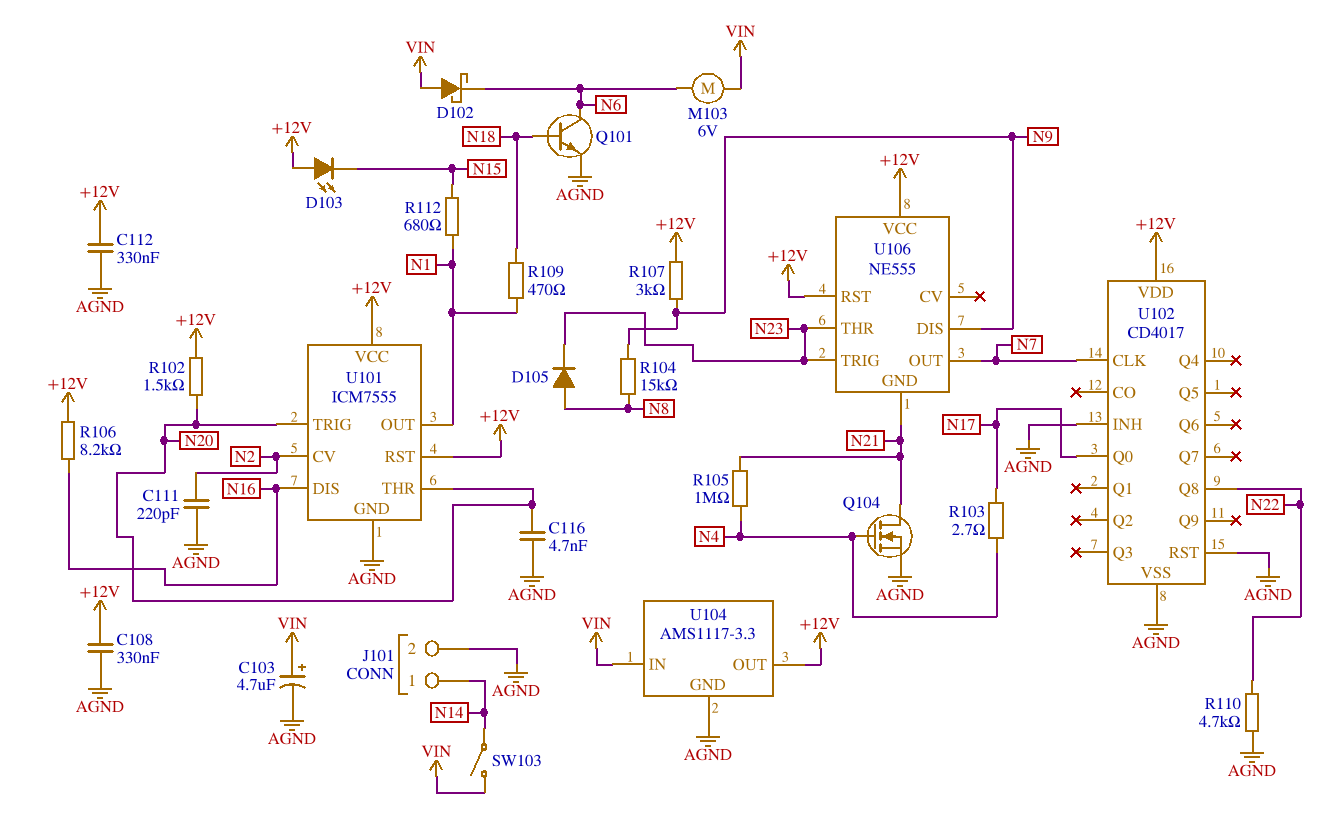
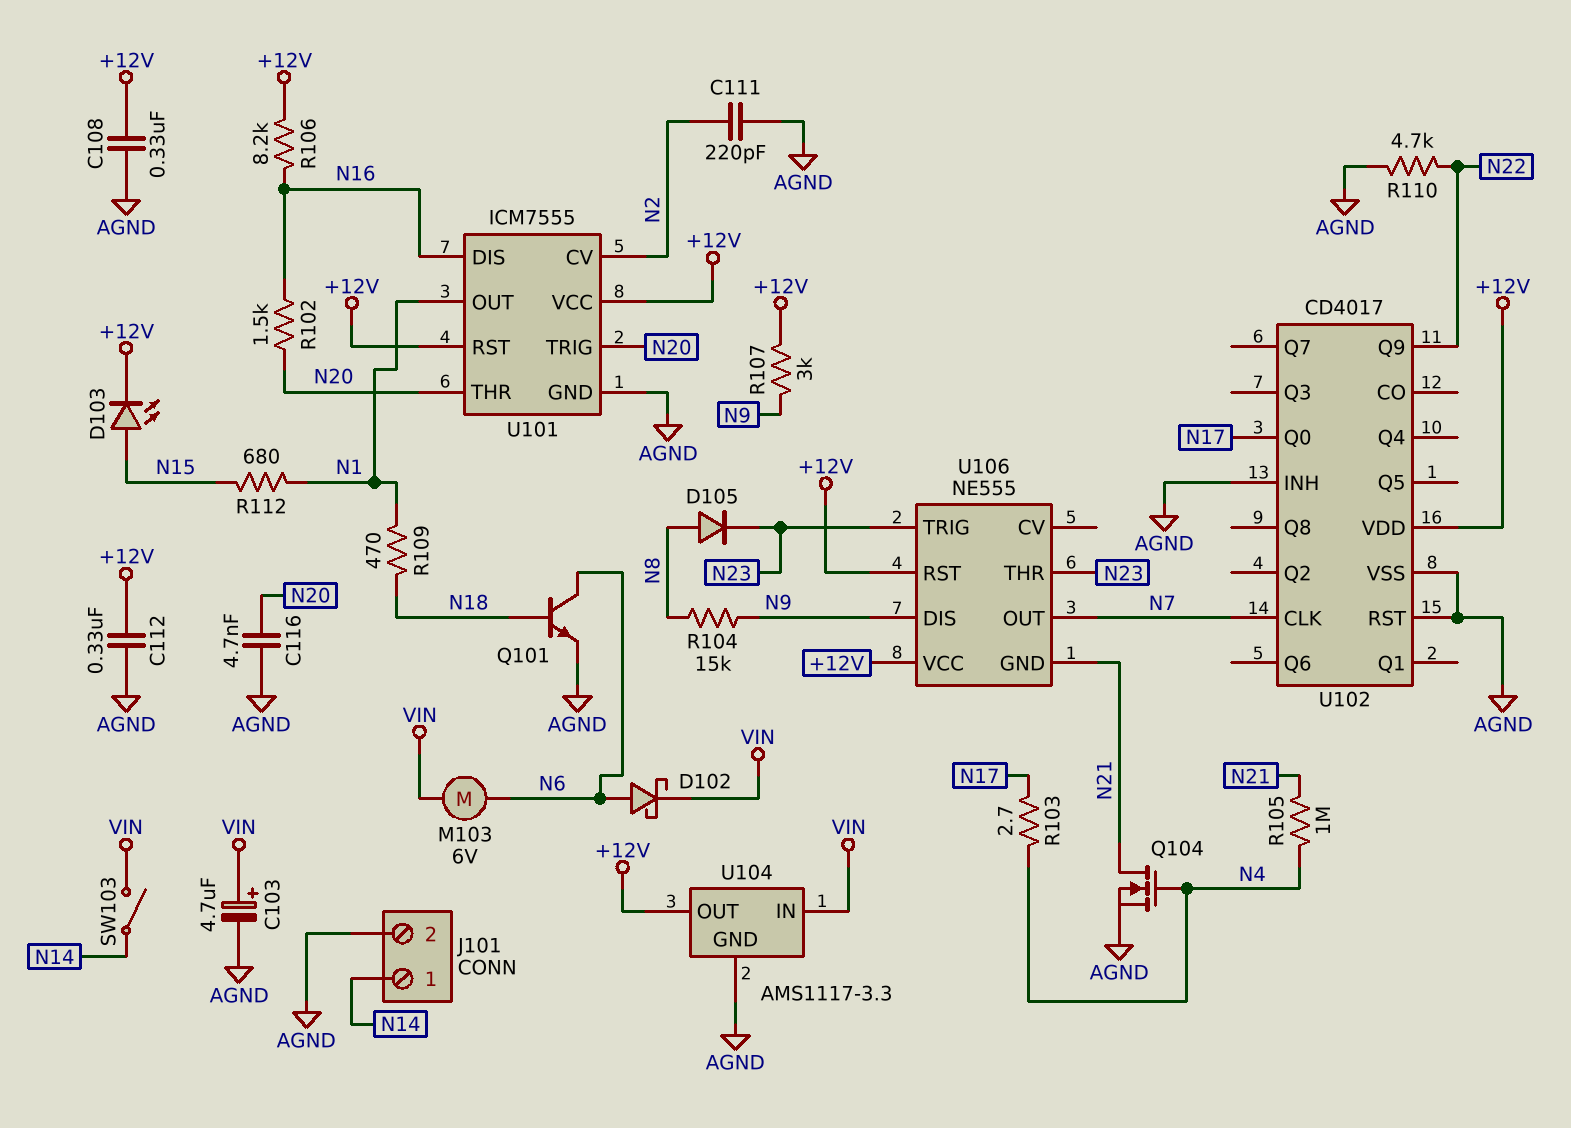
D102: schottky (A VIN, K N6) -> schottky (A N6, K VIN)
D103: LED (A +12V, K N15) -> LED (A N15, K +12V)
R102: 1.5k (+12V, N20) -> 1.5k (N16, N20)
U102 pin Q8: N22 -> none
U102 pin Q9: none -> N22

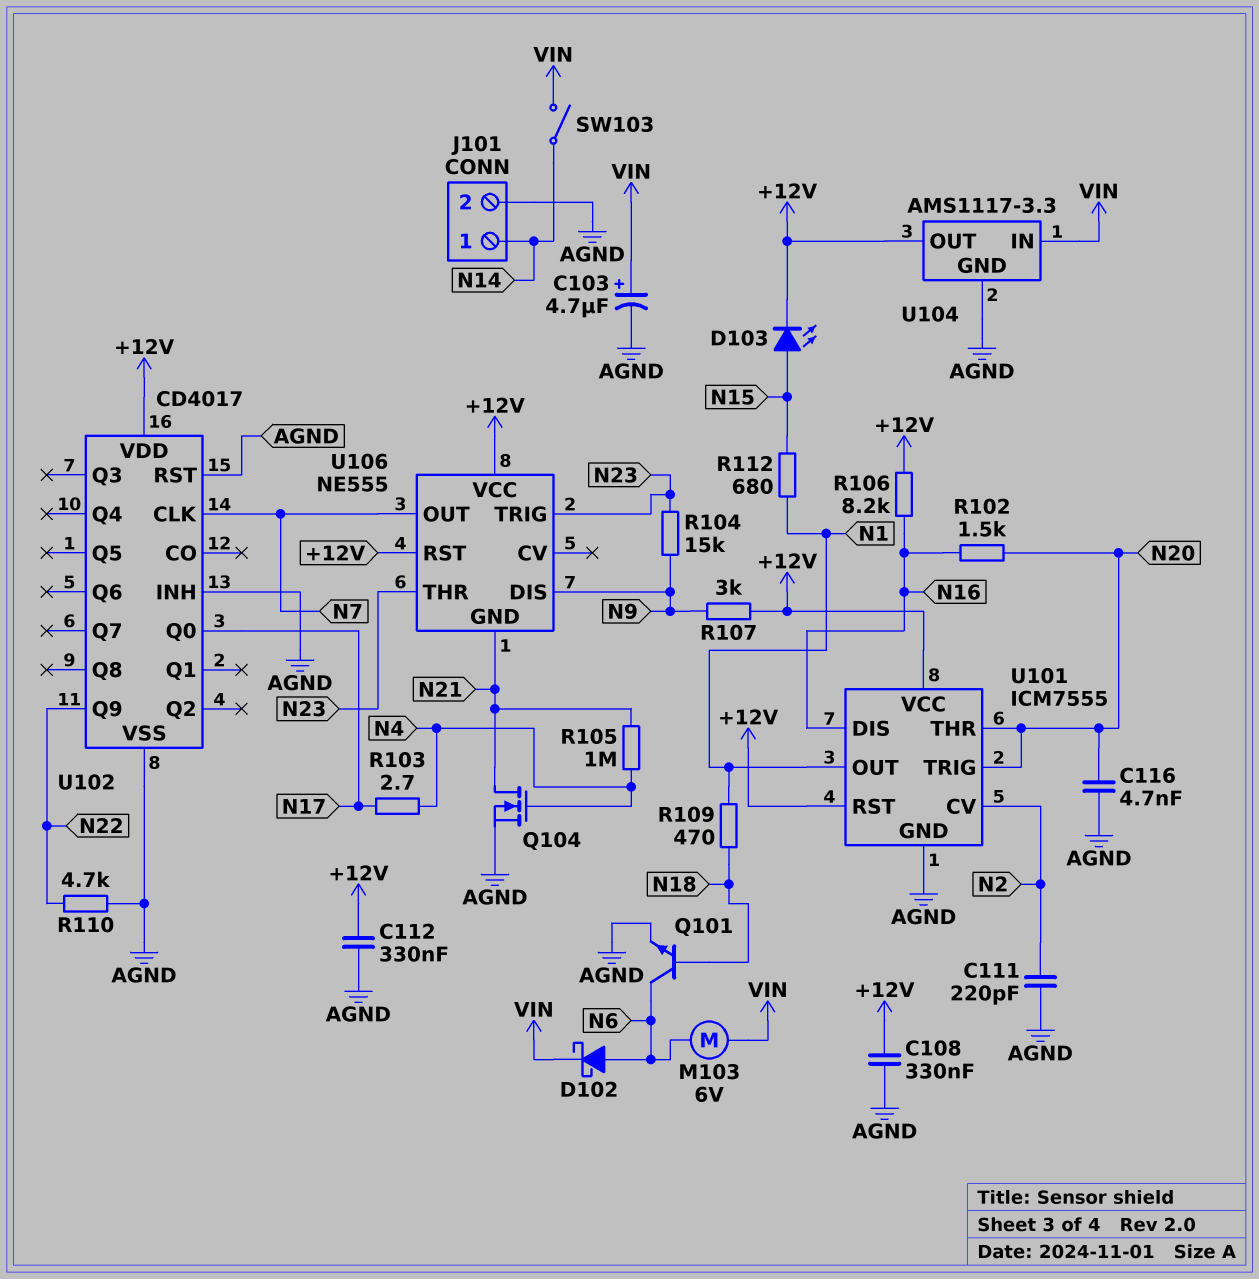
D105: diode (A N8, K N23) -> none
R104: 15k (N8, N9) -> 15k (N9, N23)

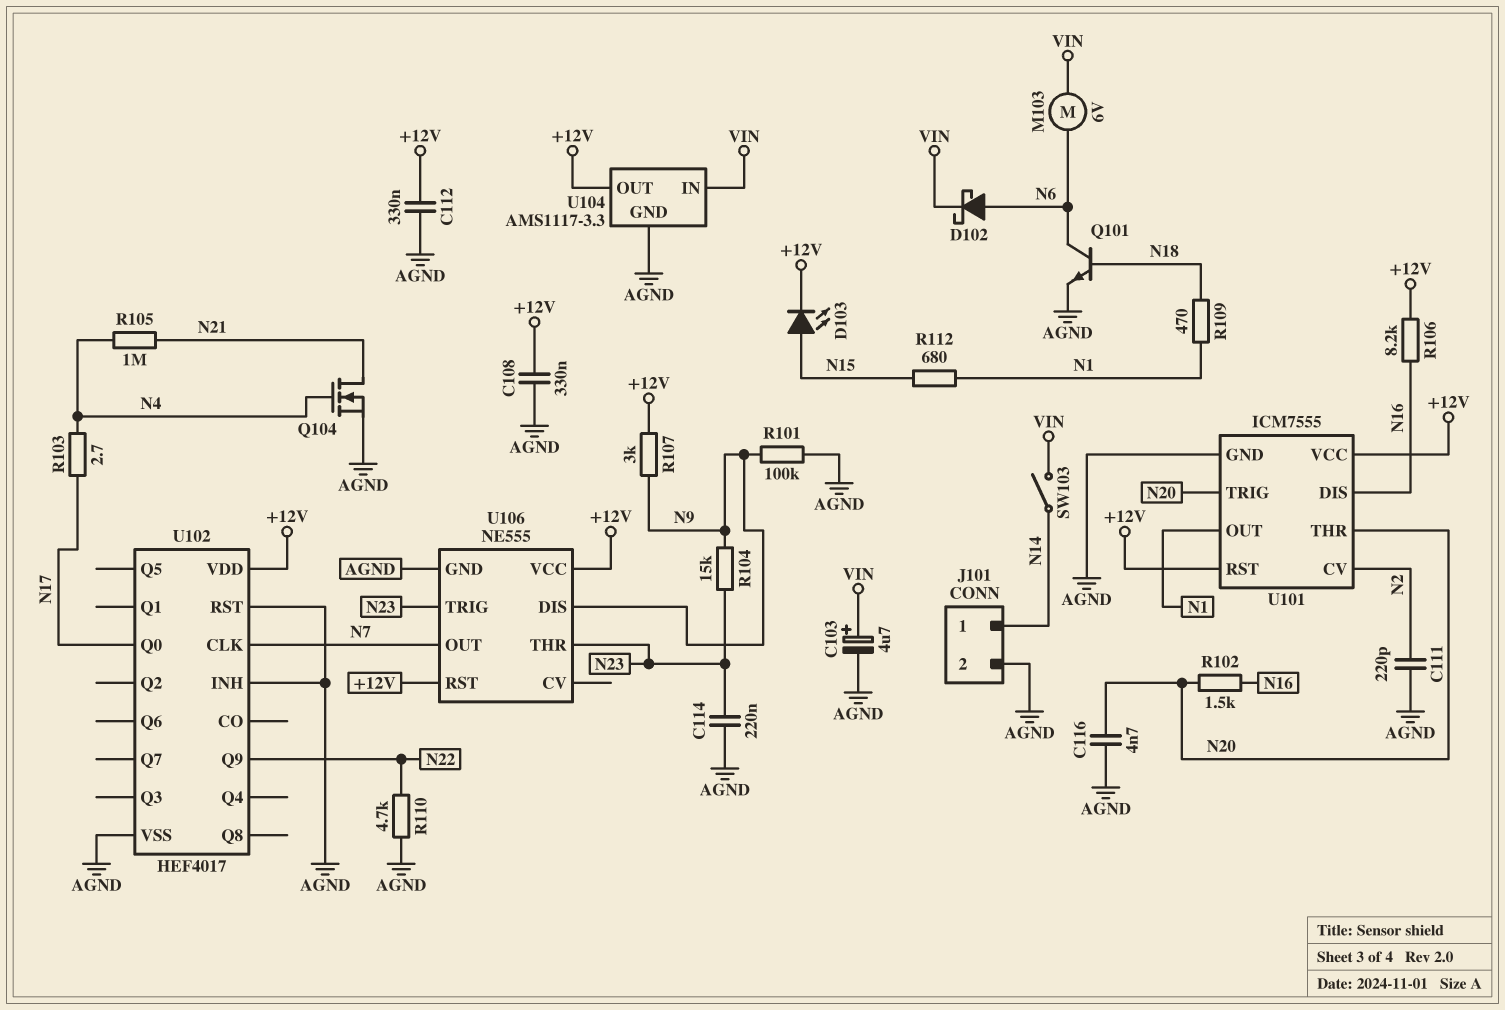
C114: none -> 220nF (AGND, N23)
R101: none -> 100k (AGND, N9)
U102: CD4017 -> HEF4017
U106 pin GND: N21 -> AGND

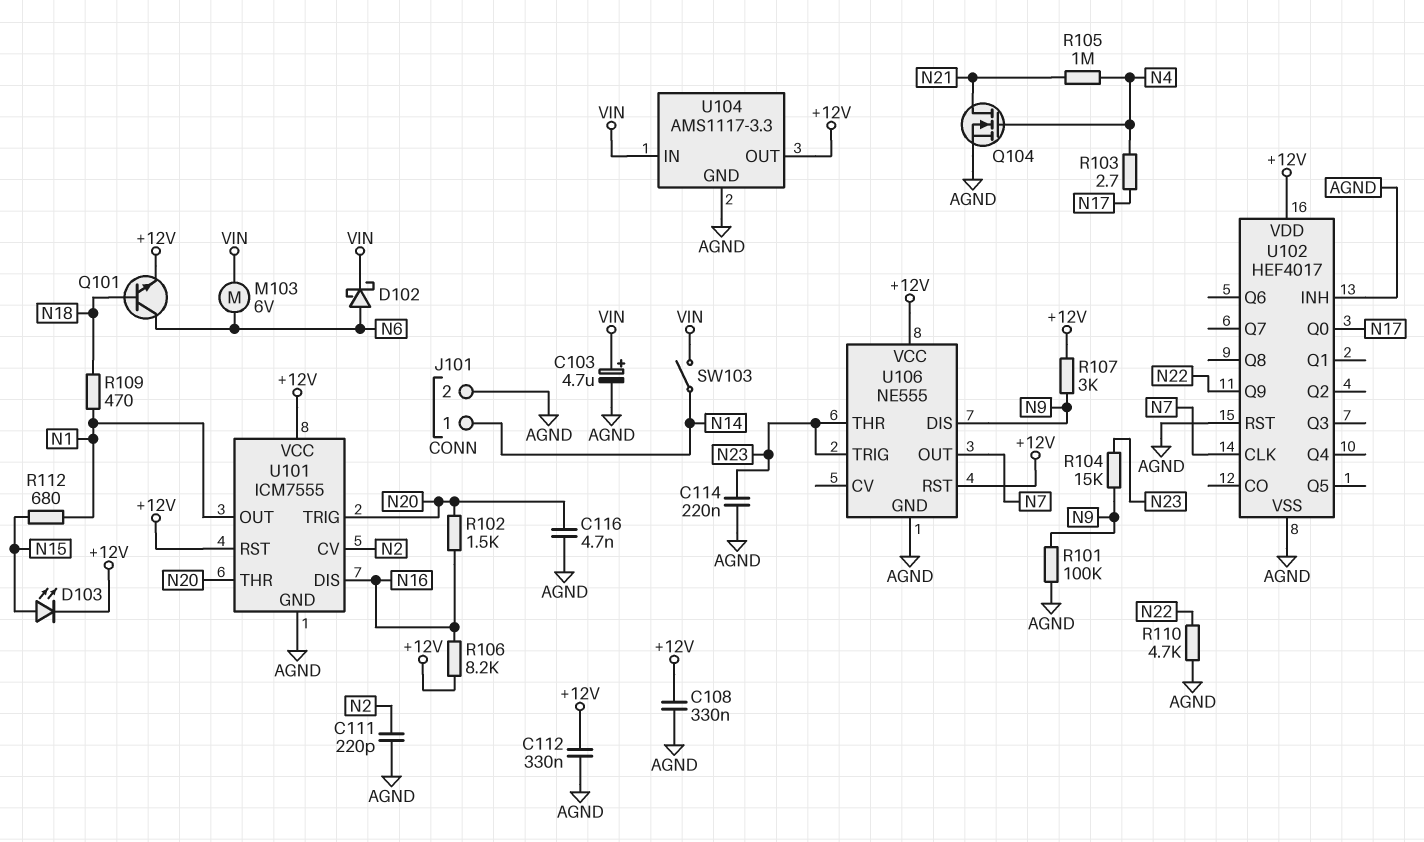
Q101: NPN (B N18, C N6, E AGND) -> NPN (B N18, C N6, E +12V)

